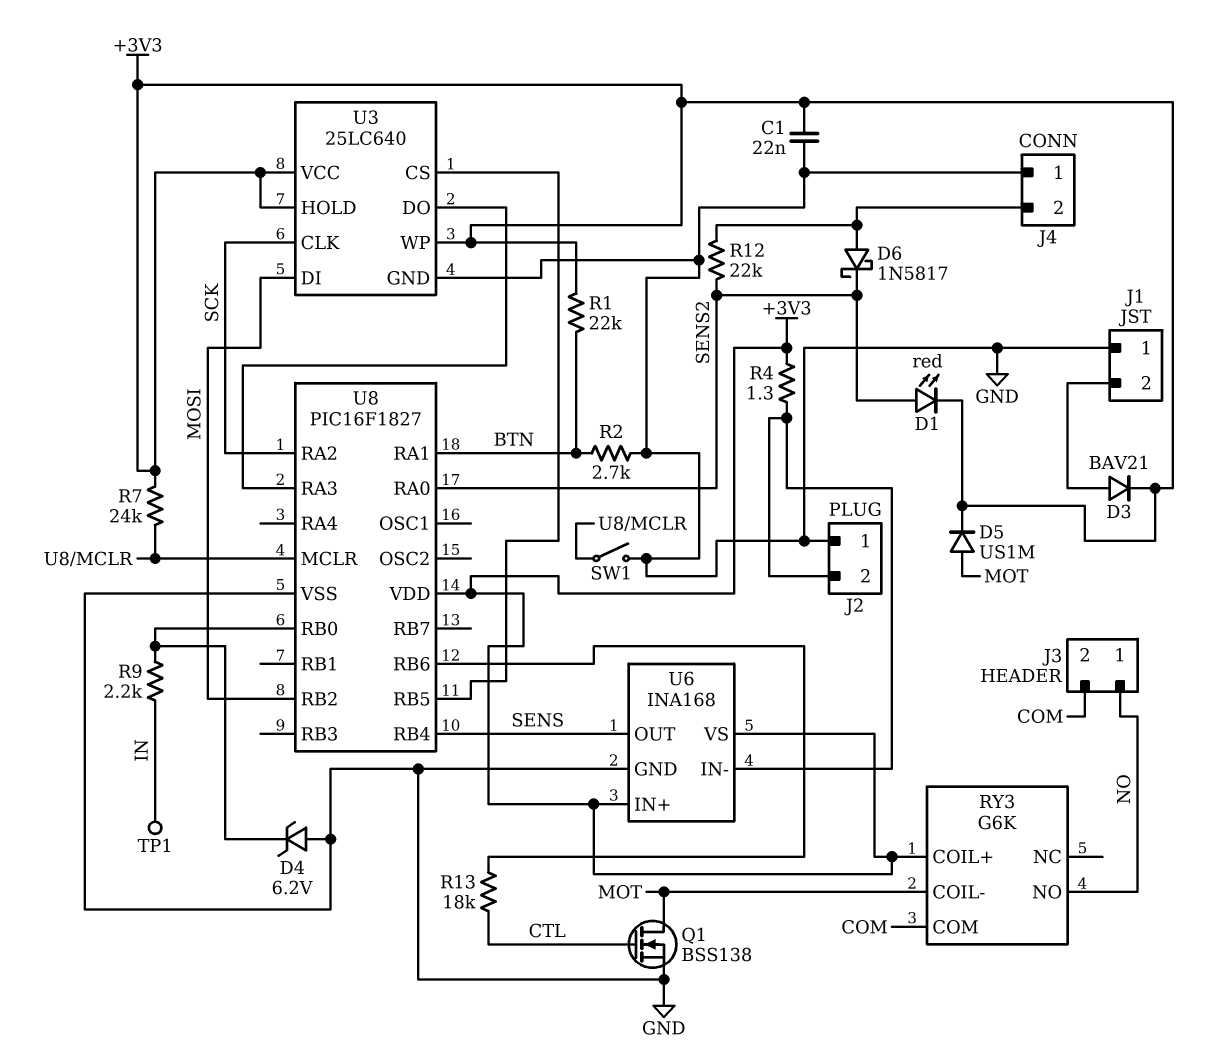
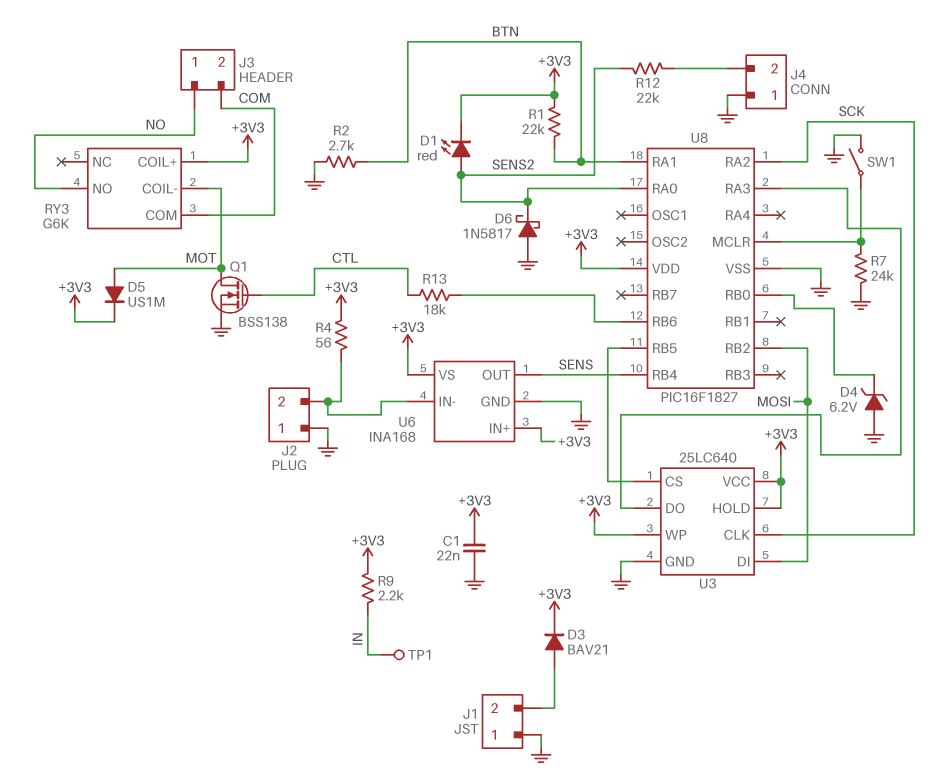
D6: schottky 1N5817 (A J4/2, K SENS2) -> schottky 1N5817 (A GND, K SENS2)
R4: 1.3 (+3V3, J2/2) -> 56 (+3V3, J2/2)
R7: 24k (+3V3, U8/MCLR) -> 24k (GND, U8/MCLR)
R9: 2.2k (IN, U8/RB0) -> 2.2k (+3V3, IN)

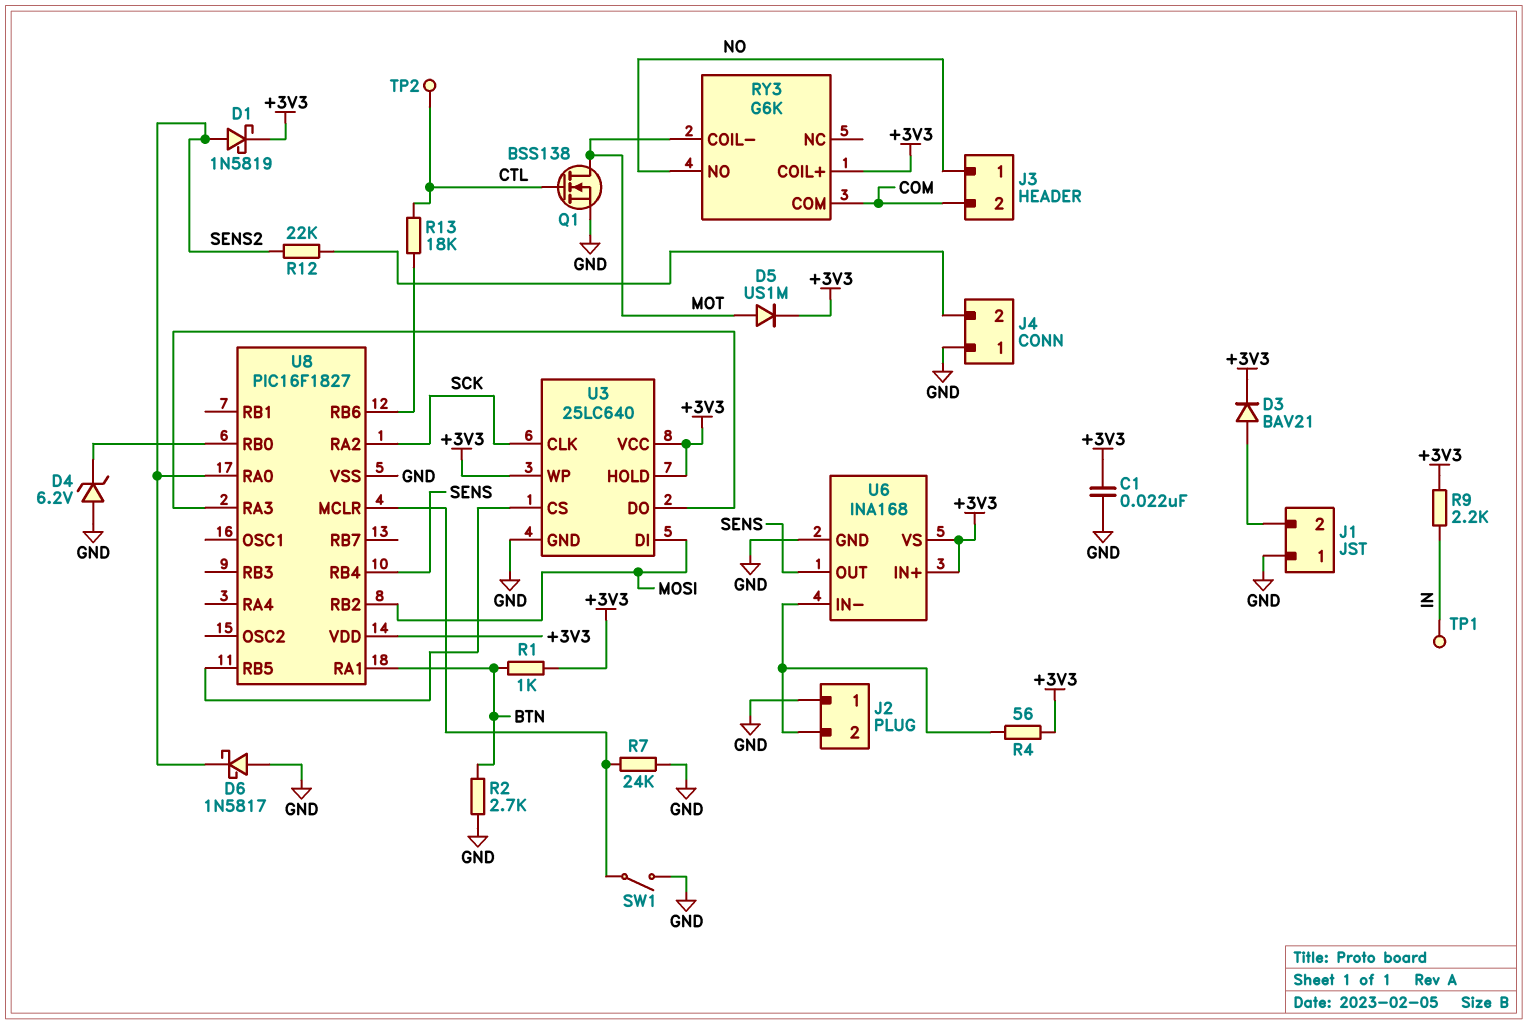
D1: LED red (A SENS2, K +3V3) -> schottky 1N5819 (A SENS2, K +3V3)
R1: 22k (+3V3, BTN) -> 1k (+3V3, BTN)
TP2: none -> test point (CTL)

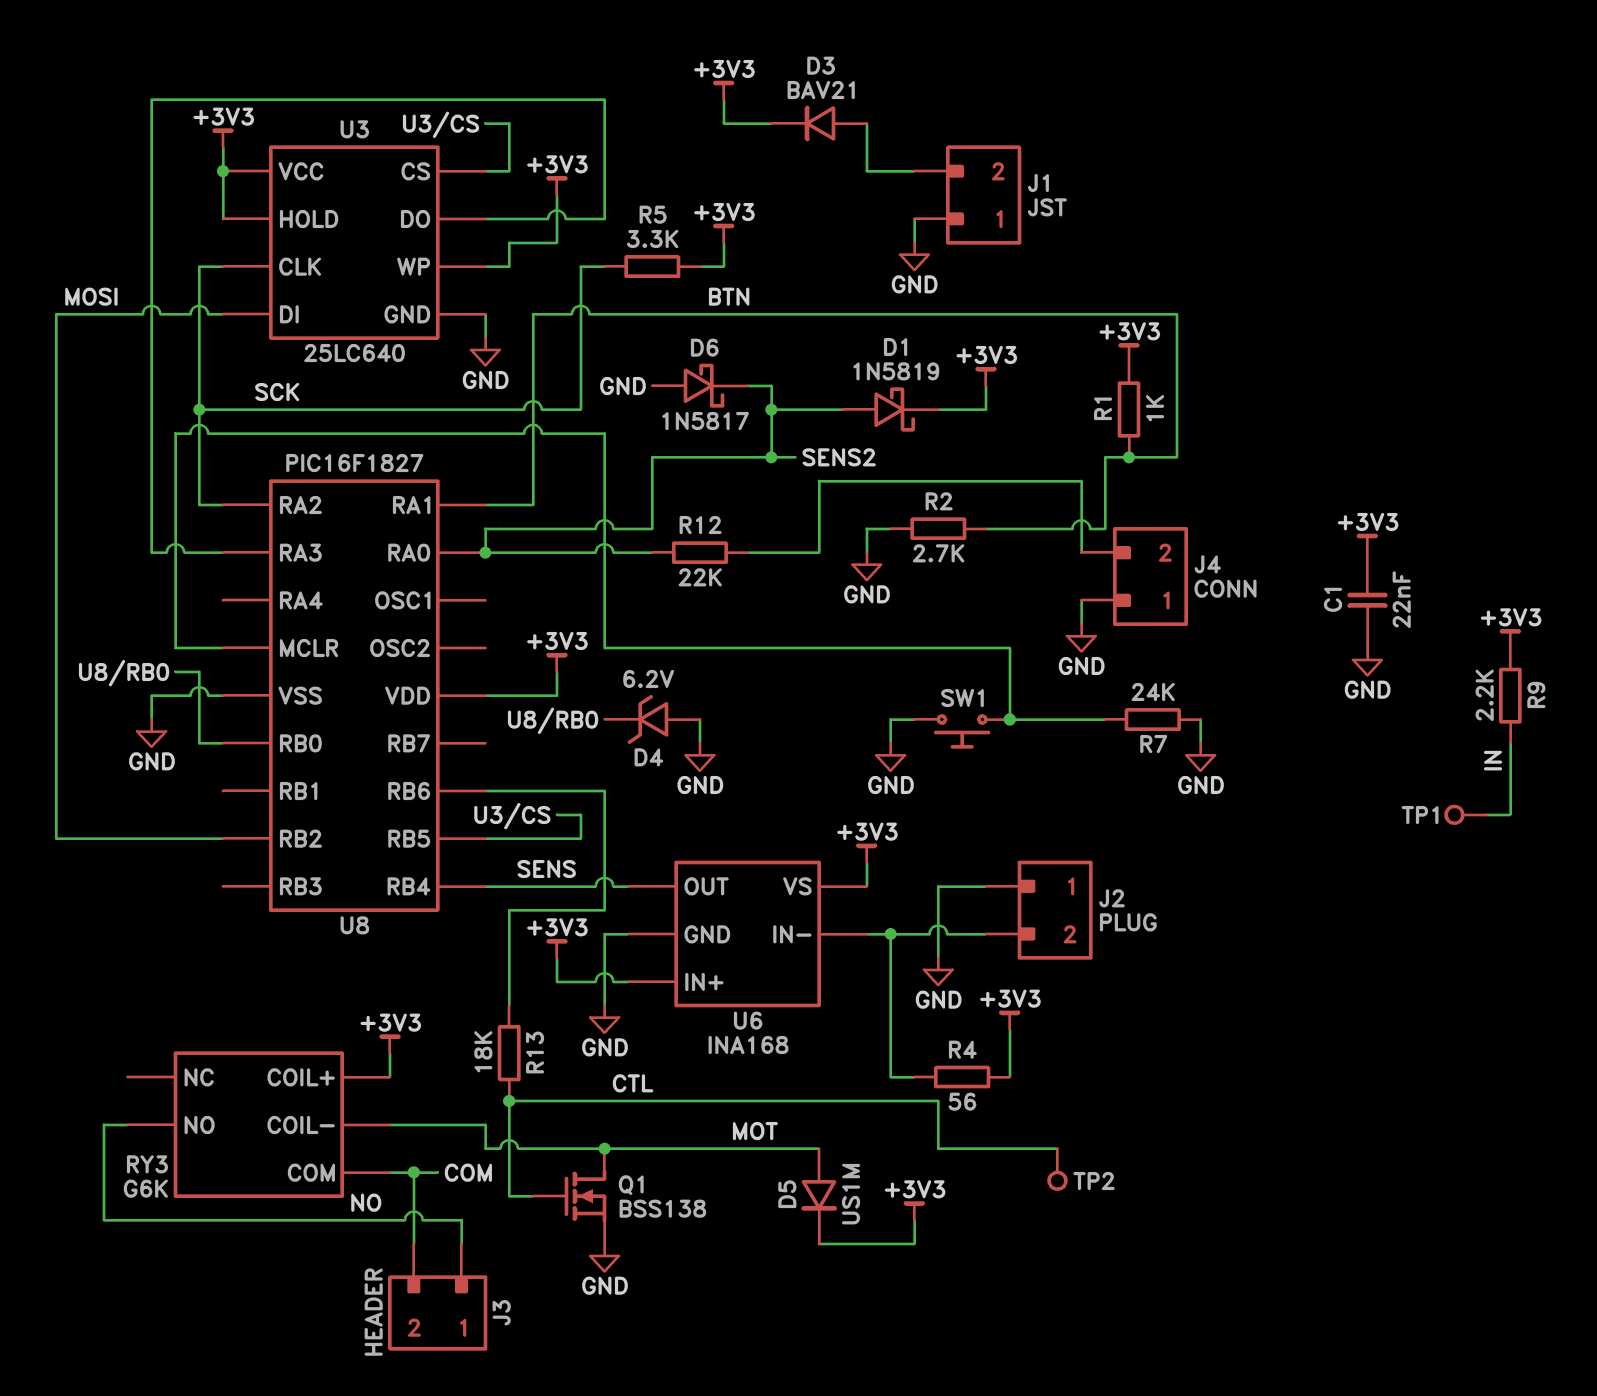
R5: none -> 3.3k (+3V3, SCK)
SW1: switch (GND, U8/MCLR) -> button (GND, U8/MCLR)

